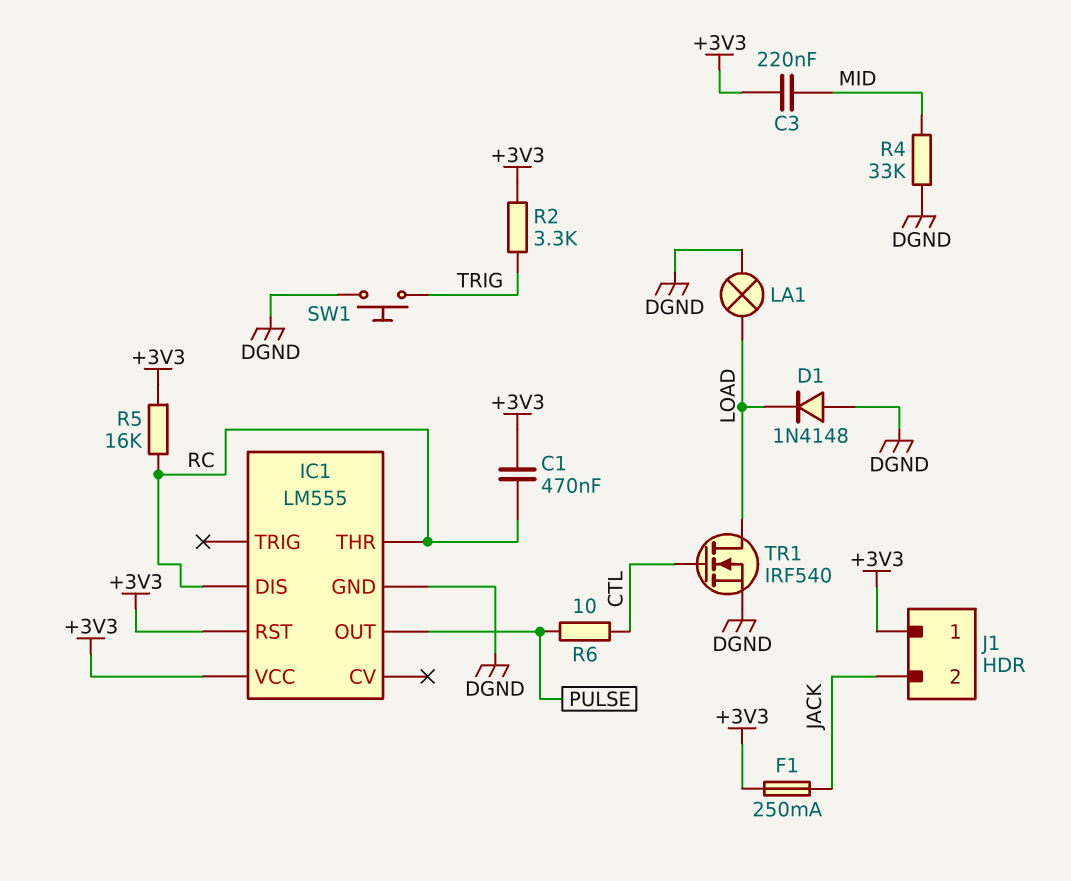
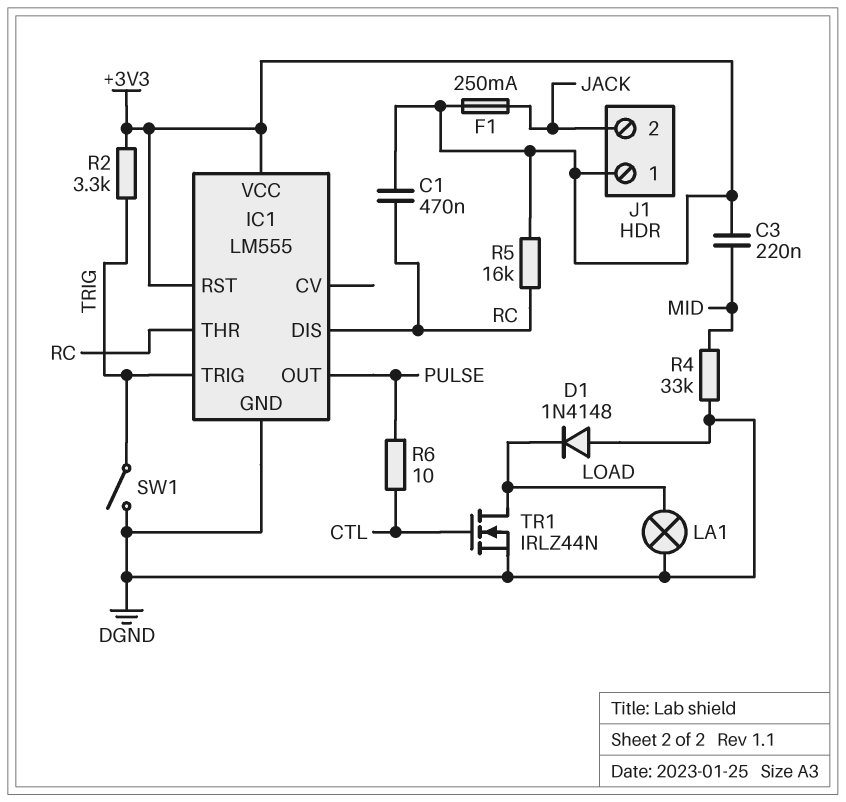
IC1 pin TRIG: none -> TRIG
SW1: button (DGND, TRIG) -> switch (DGND, TRIG)
TR1: NMOS IRF540 (G CTL, D LOAD, S DGND) -> NMOS IRLZ44N (G CTL, D LOAD, S DGND)

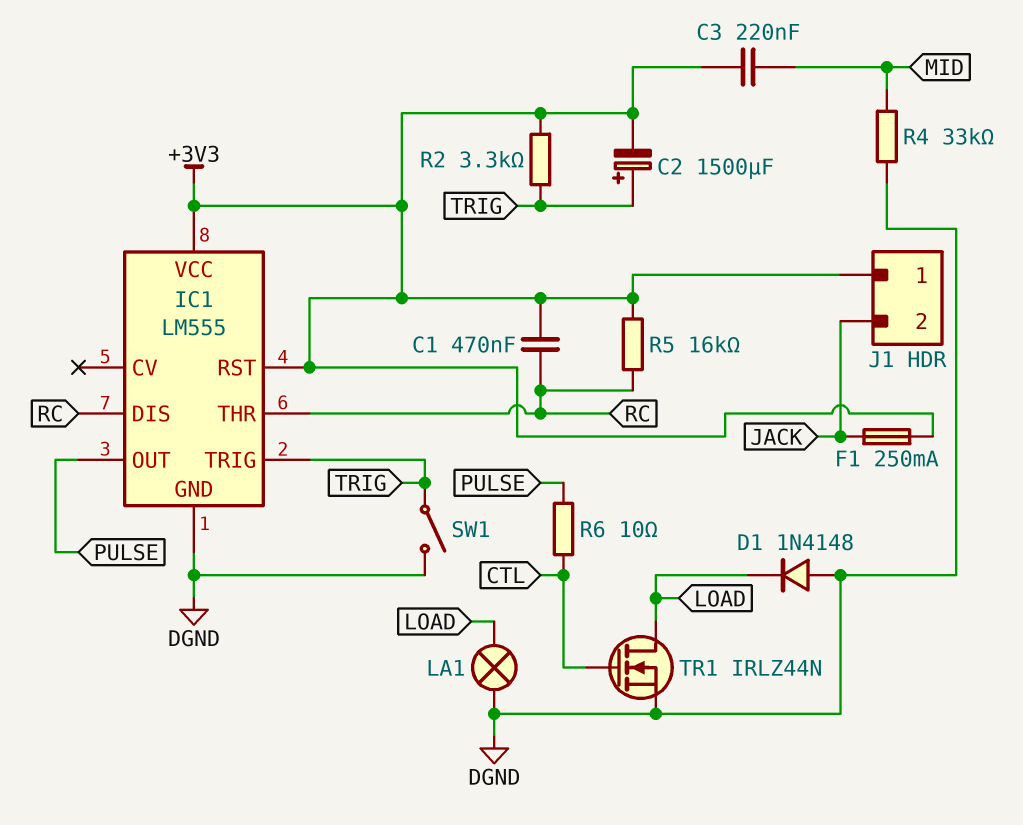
C2: none -> 1500uF (plus TRIG, minus +3V3)

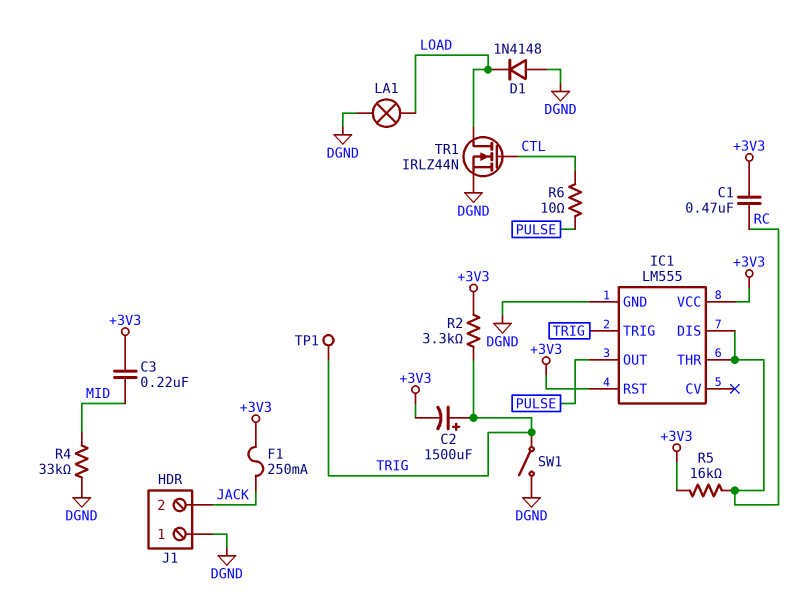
J1 pin 1: +3V3 -> DGND
TP1: none -> test point (TRIG)

